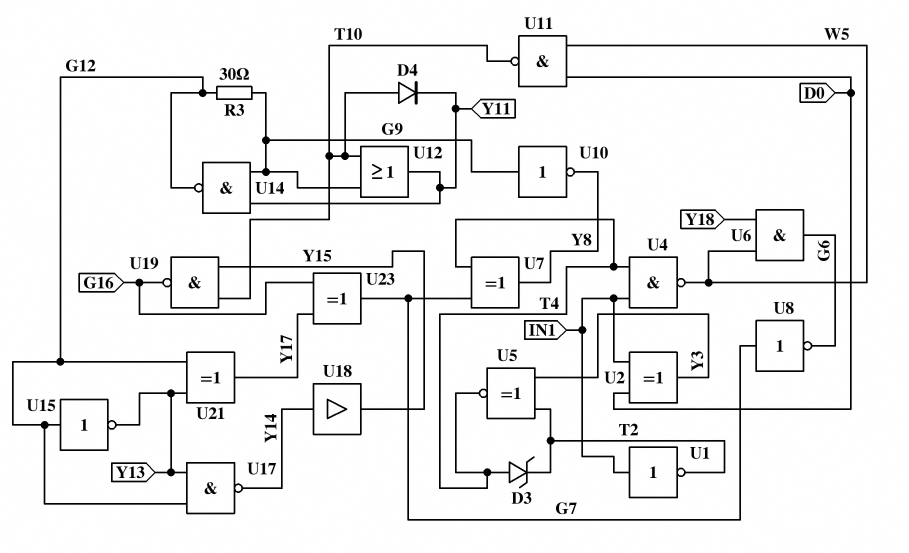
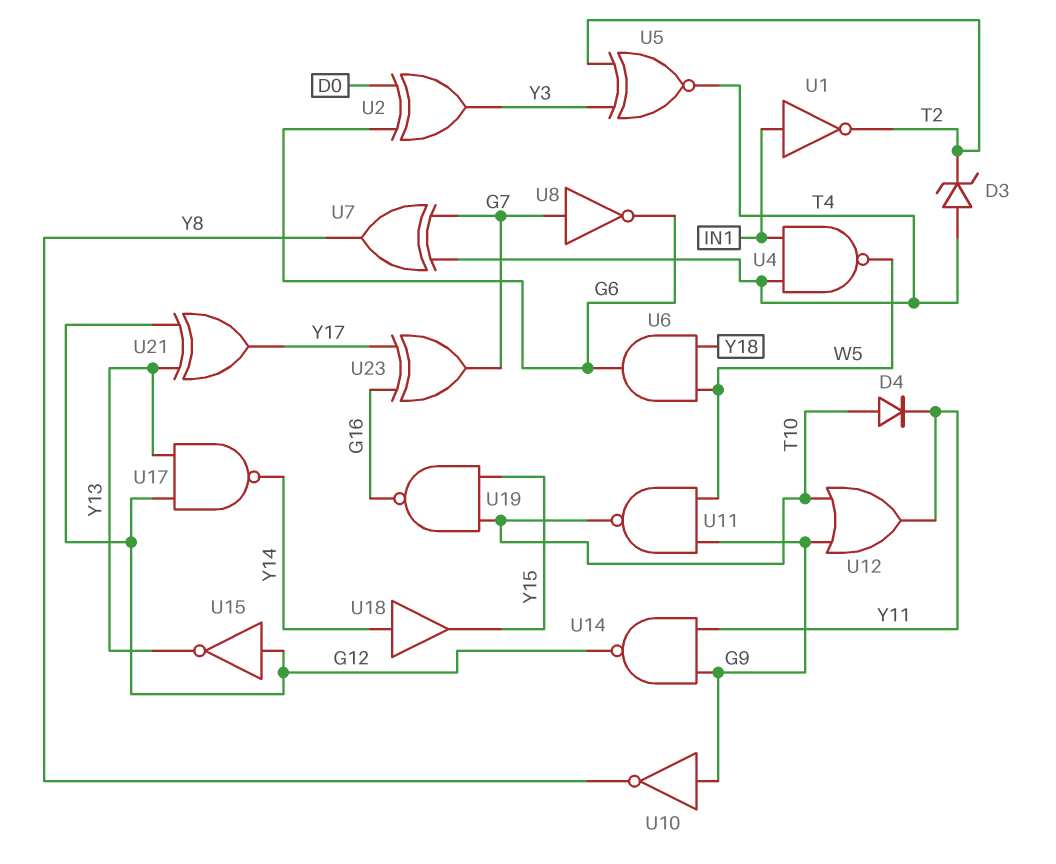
R3: 30 (G9, G12) -> none
U2: XOR (in D0, in IN1, out Y3) -> XOR (in D0, in G6, out Y3)
U11: NAND (in D0, in W5, out T10) -> NAND (in G9, in W5, out T10)

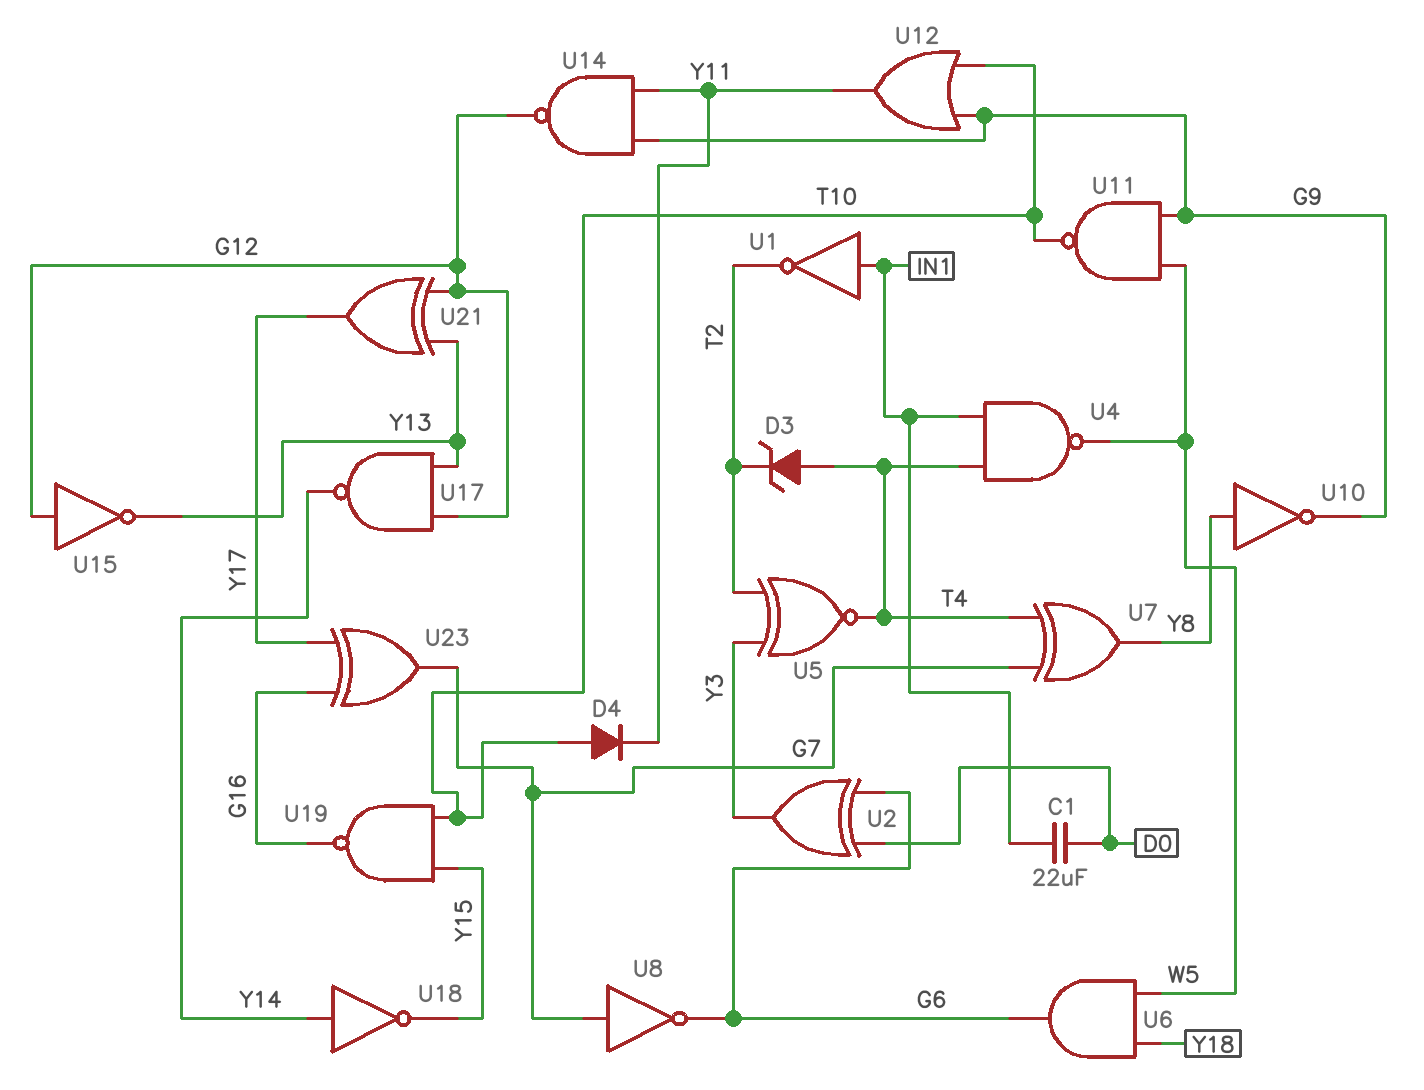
C1: none -> 22uF (D0, IN1)
U10: NOT (in G9, out Y8) -> NOT (in Y8, out G9)
U18: buffer (in Y14, out Y15) -> NOT (in Y14, out Y15)

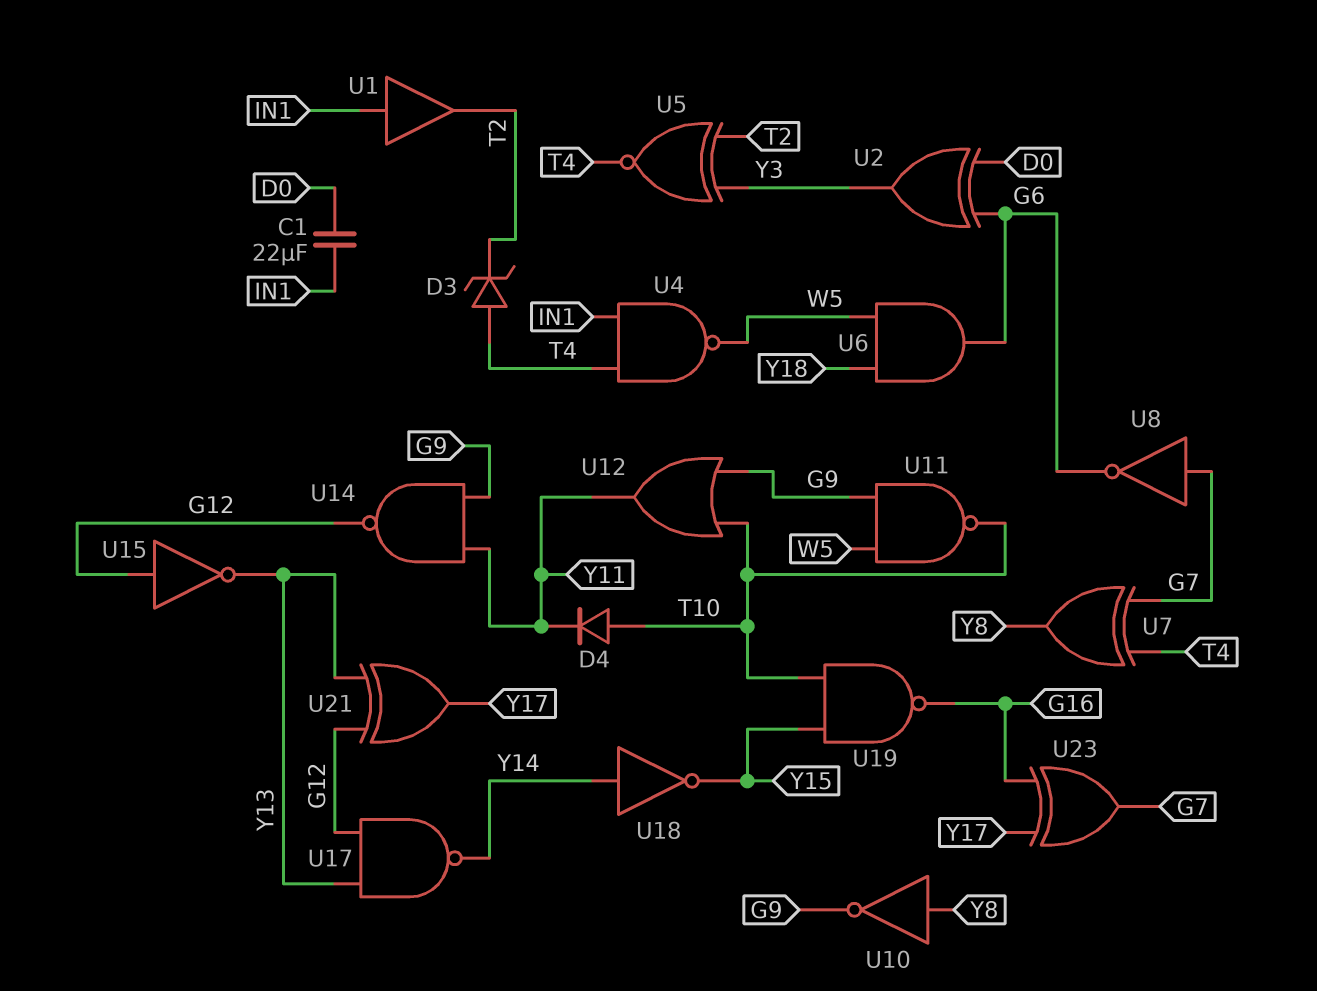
U1: NOT (in IN1, out T2) -> buffer (in IN1, out T2)

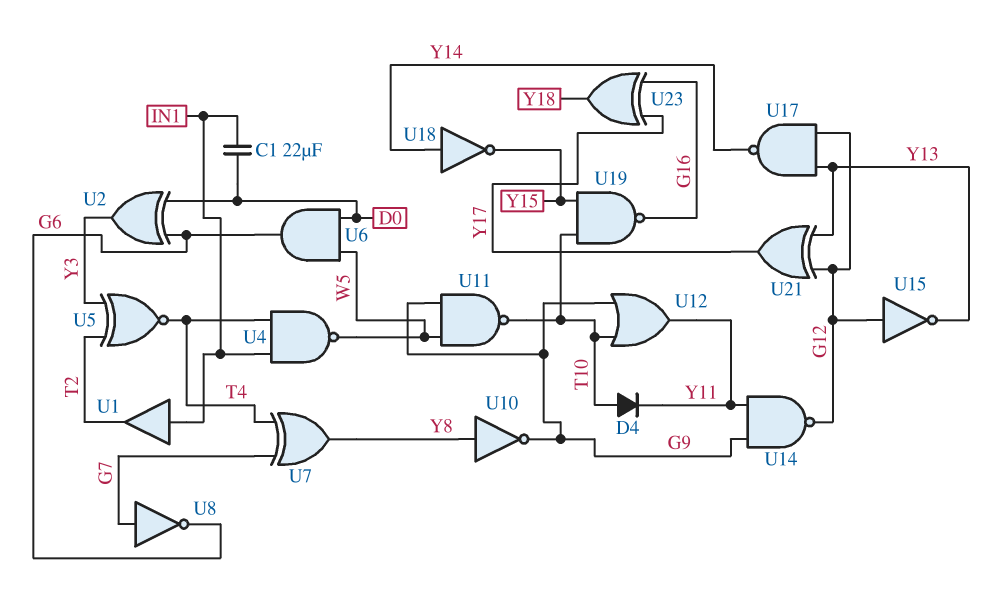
D3: zener (A T4, K T2) -> none
U6: AND (in W5, in Y18, out G6) -> AND (in D0, in W5, out G6)
U23: XOR (in G16, in Y17, out G7) -> XOR (in G16, in Y17, out Y18)

